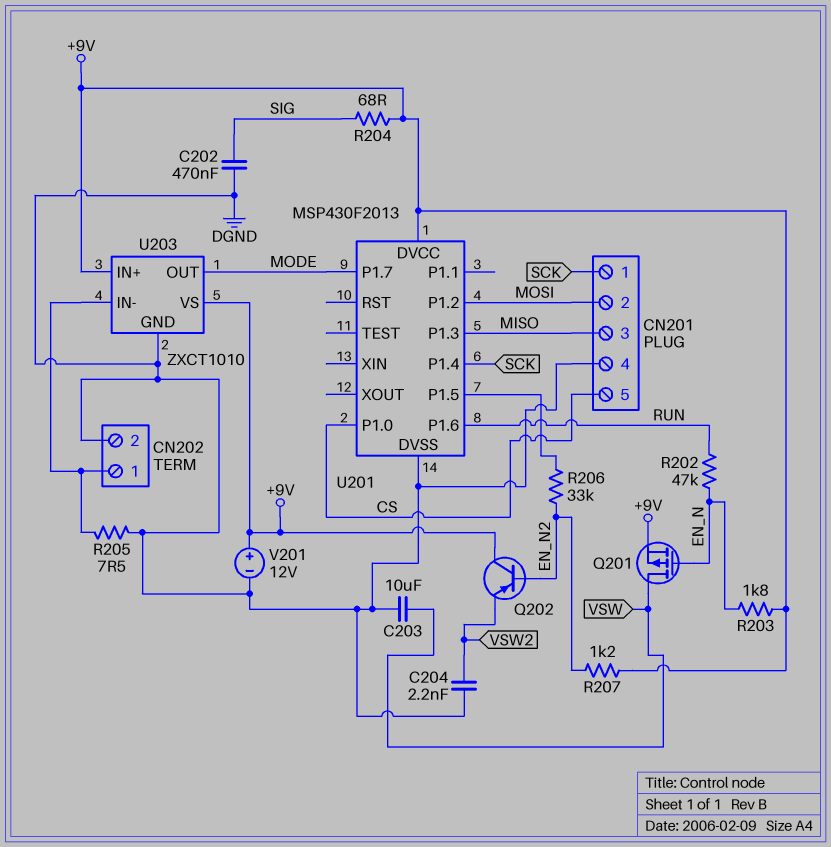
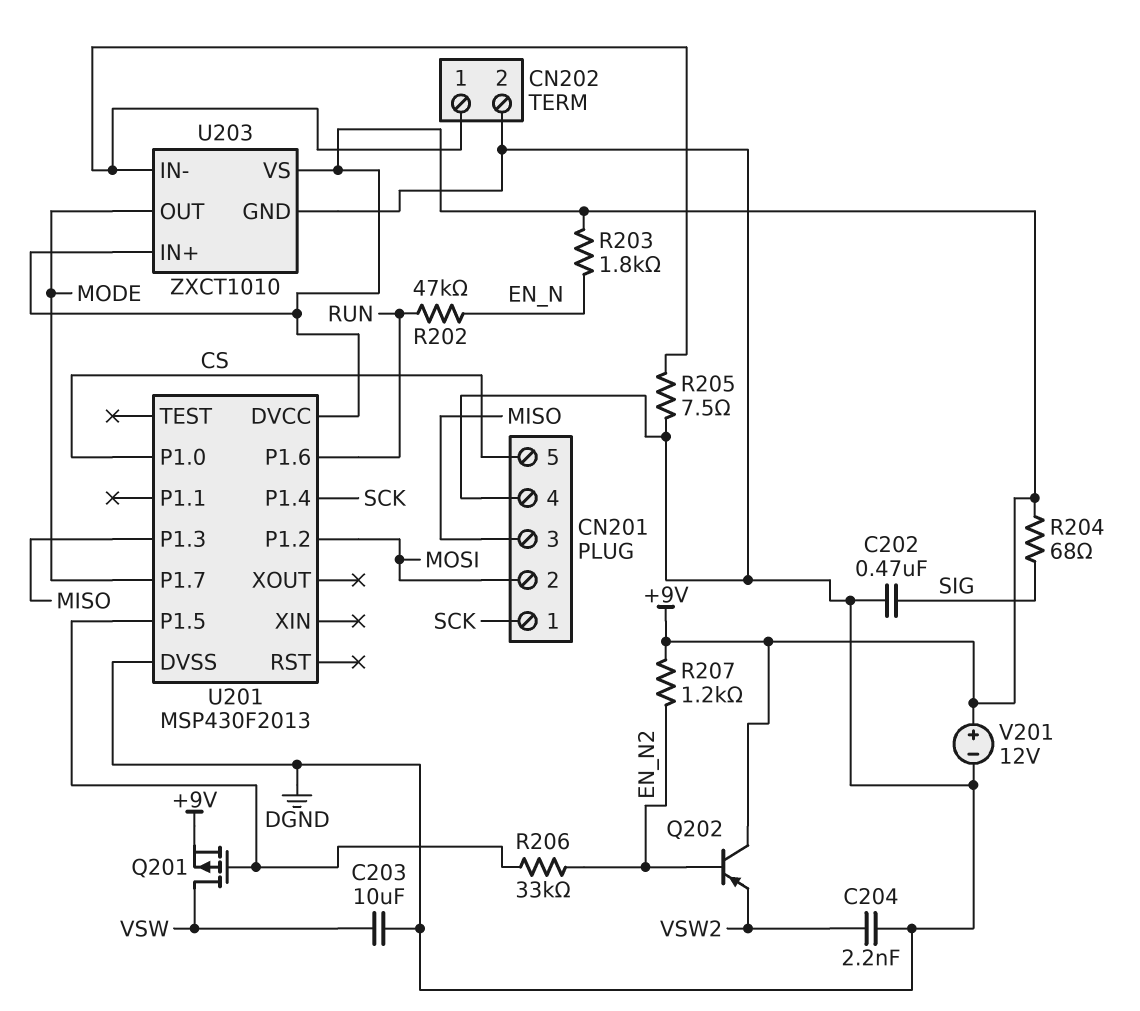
Q201: PMOS (G EN_N, D VSW, S +9V) -> PMOS (G U201/P1.5, D VSW, S +9V)

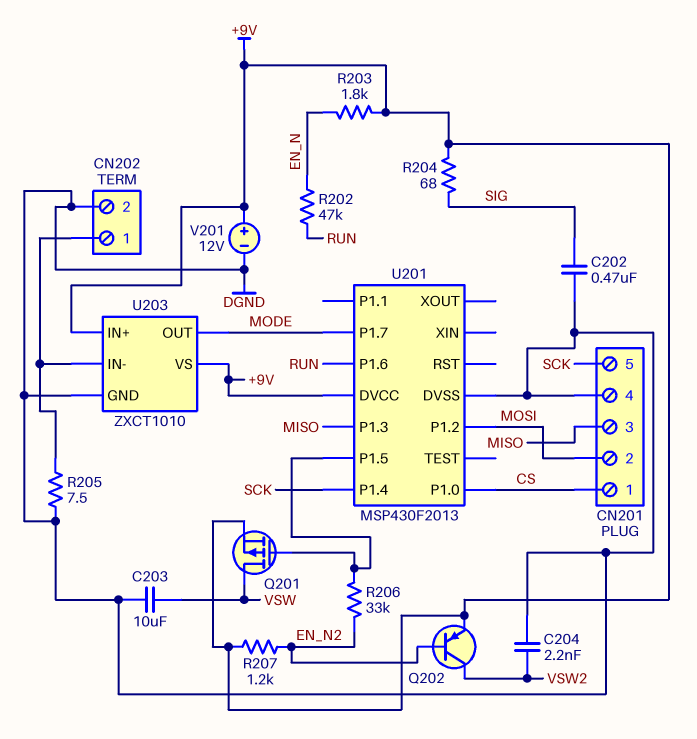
CN201 pin 1: SCK -> CS
CN201 pin 5: CS -> SCK
Q202: PNP (B EN_N2, C +9V, E VSW2) -> PNP (B EN_N2, C VSW2, E +9V)

